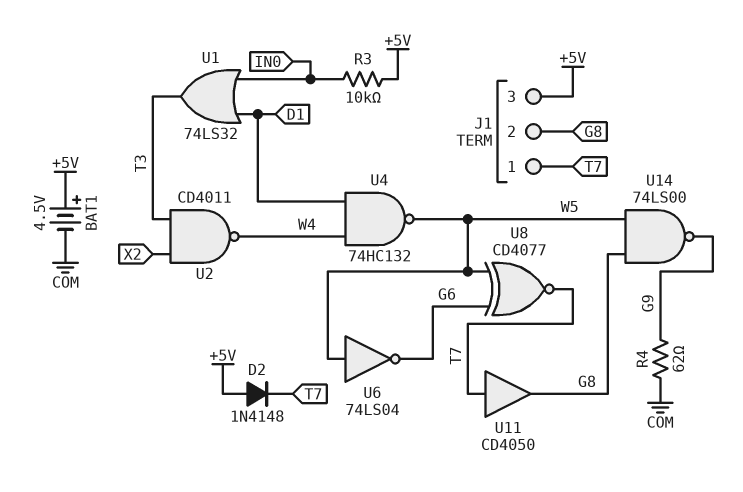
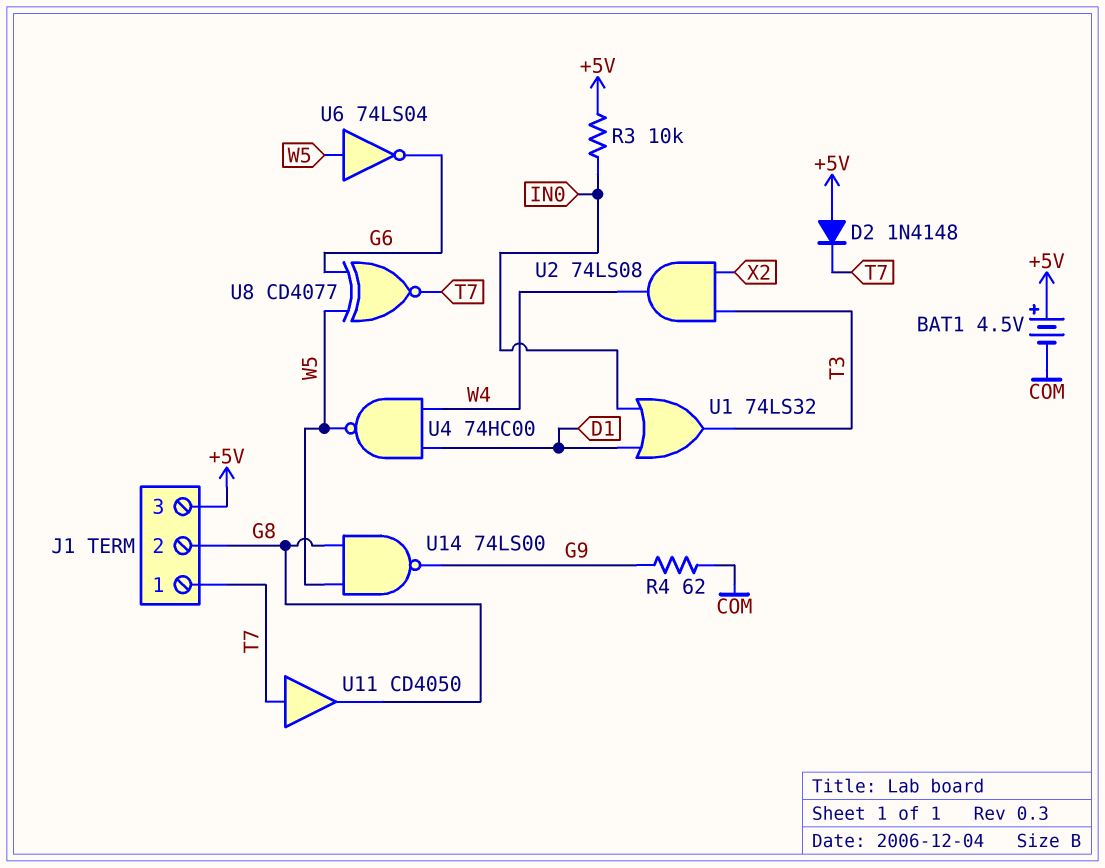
U2: NAND CD4011 (in T3, in X2, out W4) -> AND 74LS08 (in T3, in X2, out W4)
U4: NAND 74HC132 (in D1, in W4, out W5) -> NAND 74HC00 (in D1, in W4, out W5)

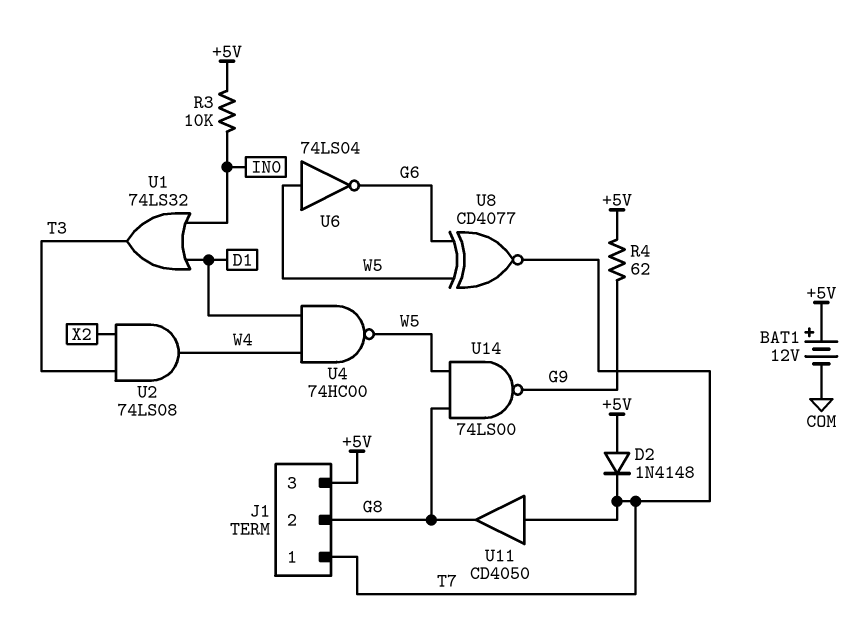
BAT1: 4.5V (plus +5V, minus COM) -> 12V (plus +5V, minus COM)
R4: 62 (COM, G9) -> 62 (+5V, G9)

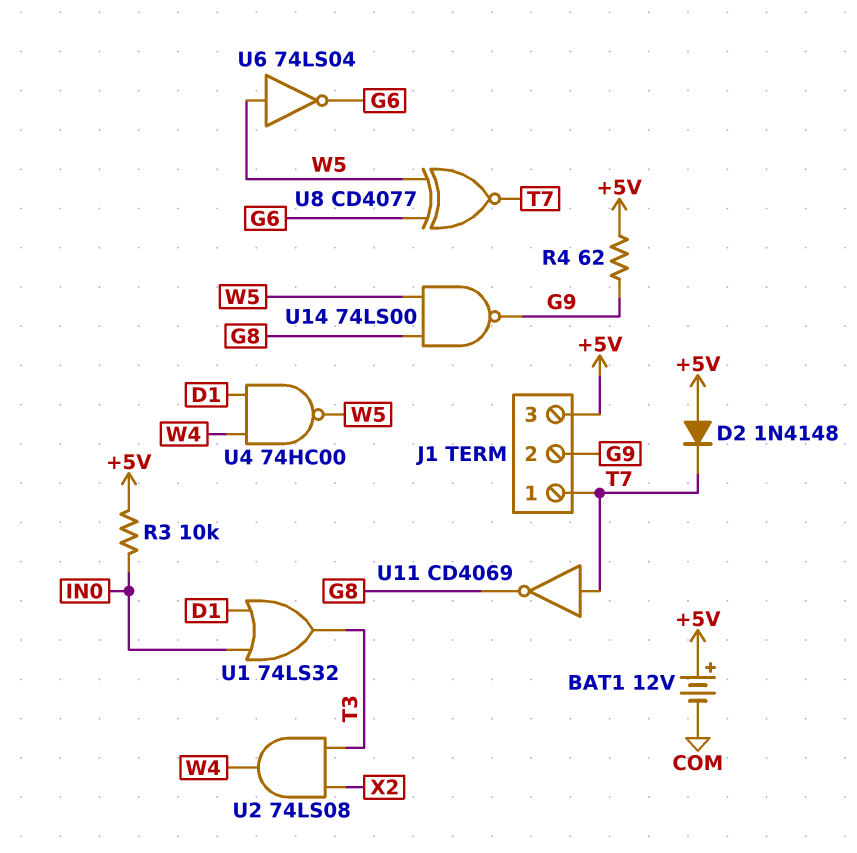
J1 pin 2: G8 -> G9
U11: buffer CD4050 (in T7, out G8) -> NOT CD4069 (in T7, out G8)

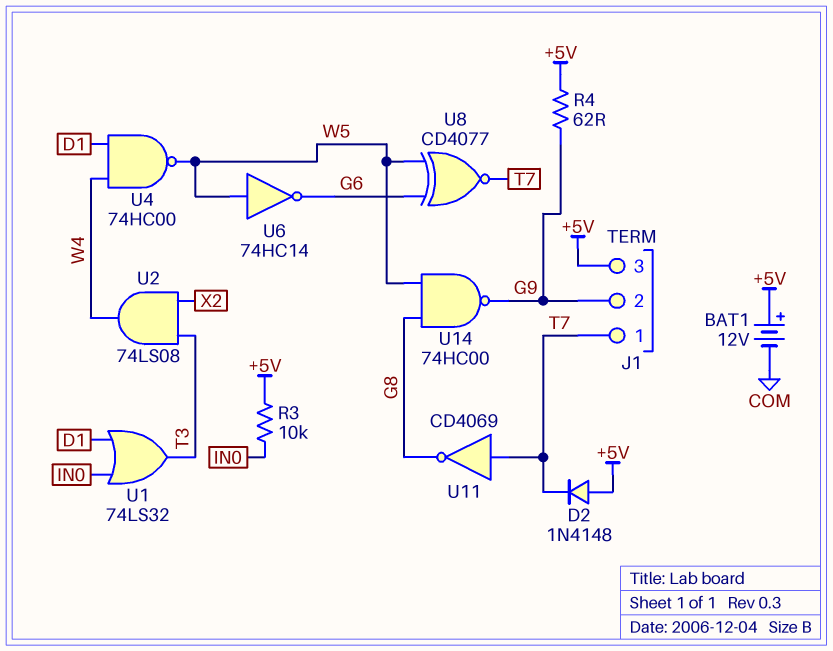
U6: NOT 74LS04 (in W5, out G6) -> NOT 74HC14 (in W5, out G6)
U14: NAND 74LS00 (in G8, in W5, out G9) -> NAND 74HC00 (in G8, in W5, out G9)

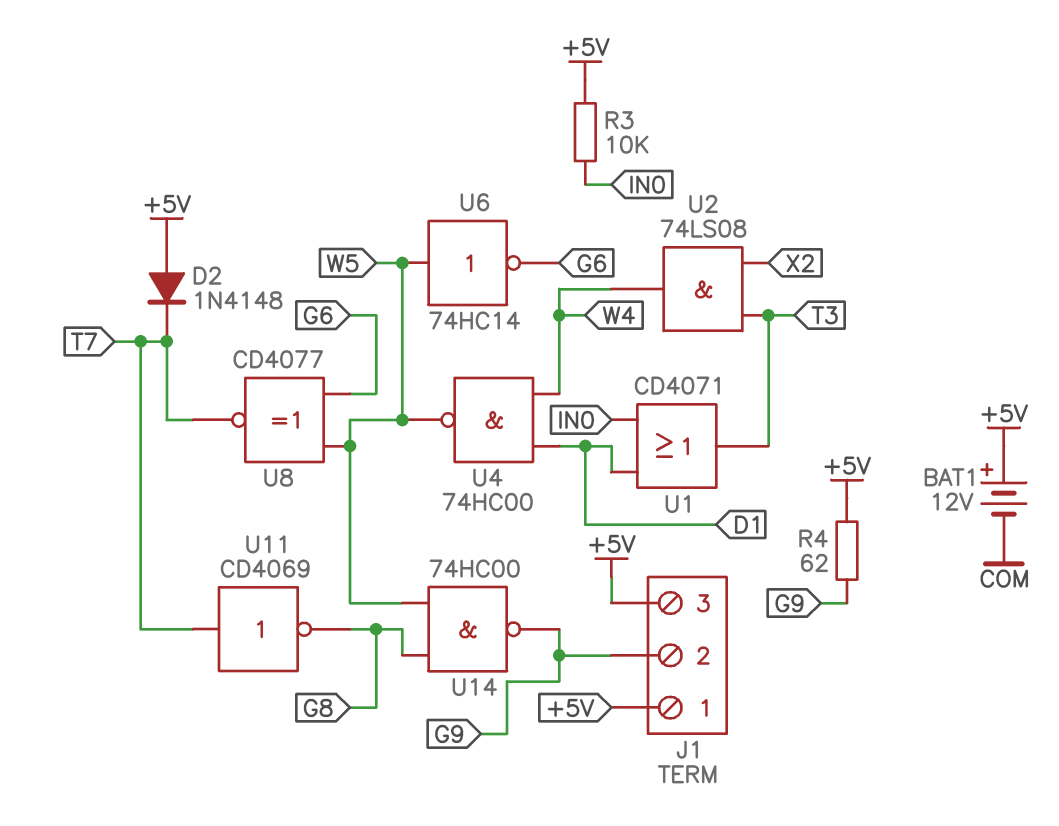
J1 pin 1: T7 -> +5V
U1: OR 74LS32 (in D1, in IN0, out T3) -> OR CD4071 (in D1, in IN0, out T3)

